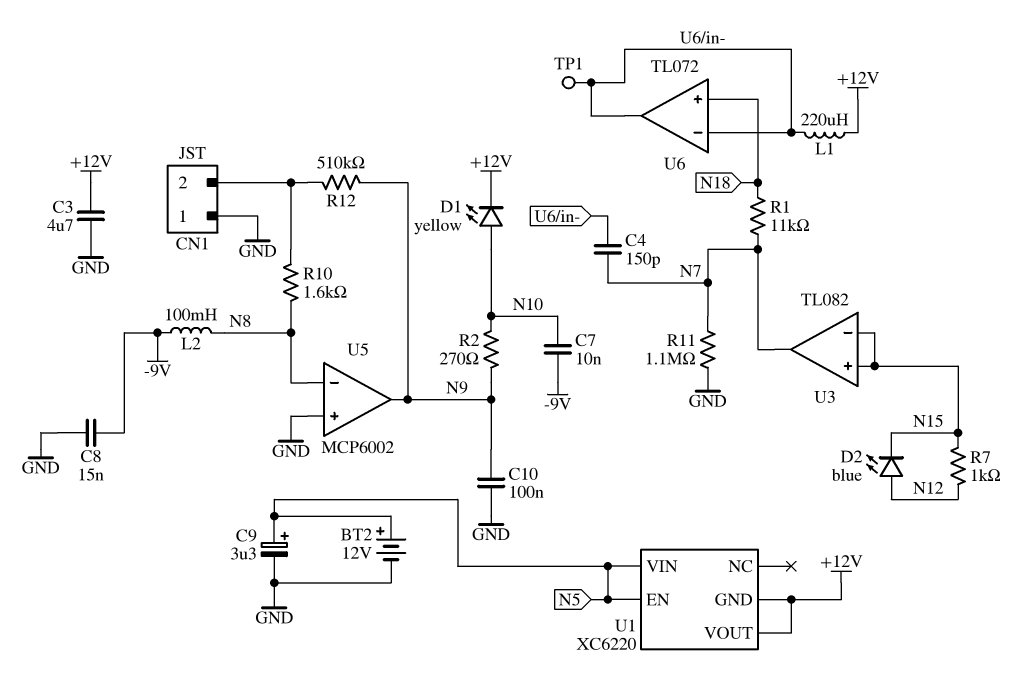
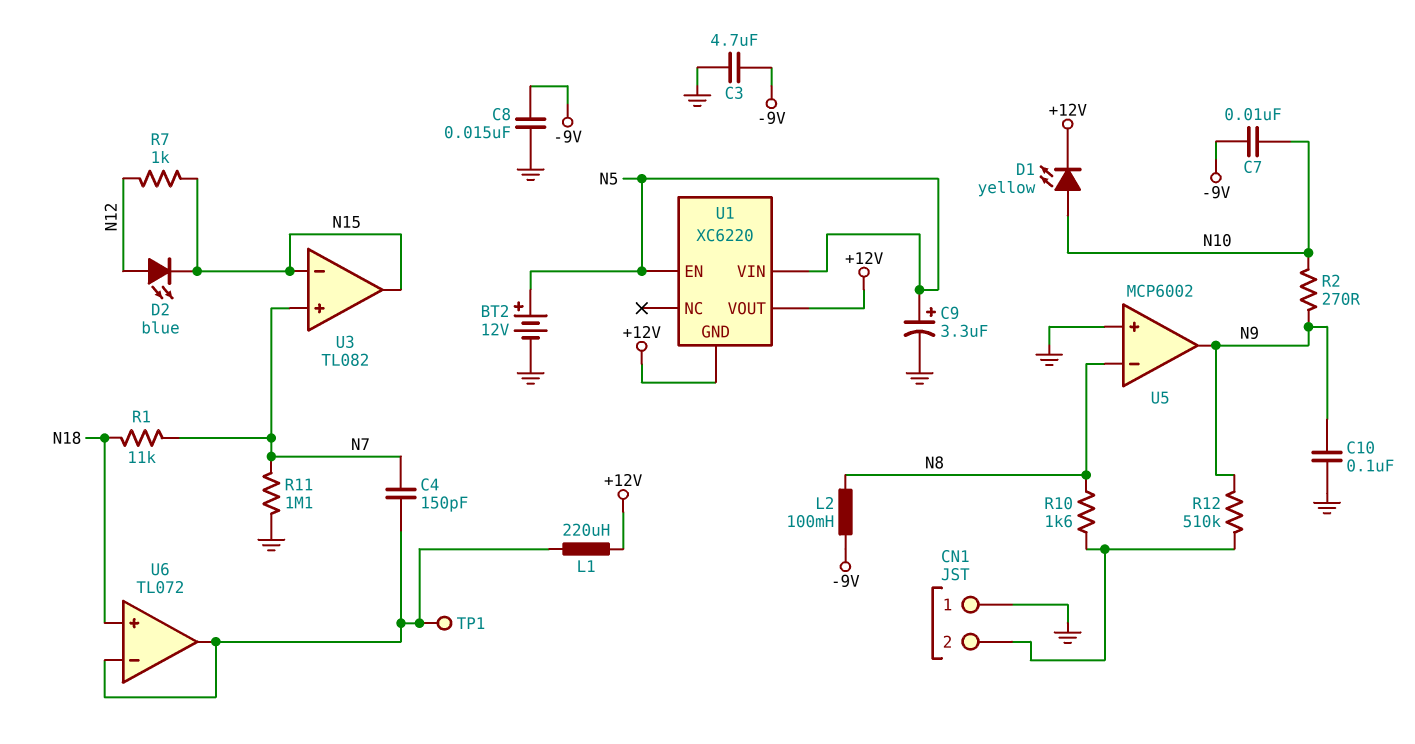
C3: 4.7uF (+12V, GND) -> 4.7uF (-9V, GND)
U3 pin in+: N15 -> N7
U3 pin out: N7 -> N15

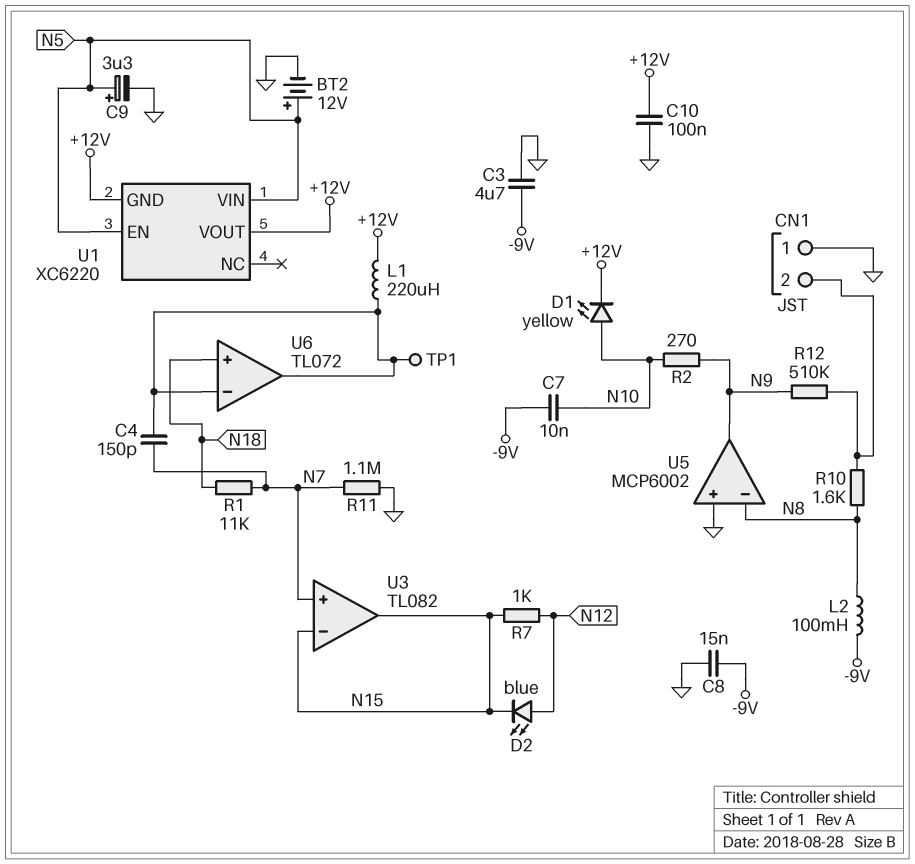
C10: 100nF (GND, N9) -> 100nF (+12V, GND)

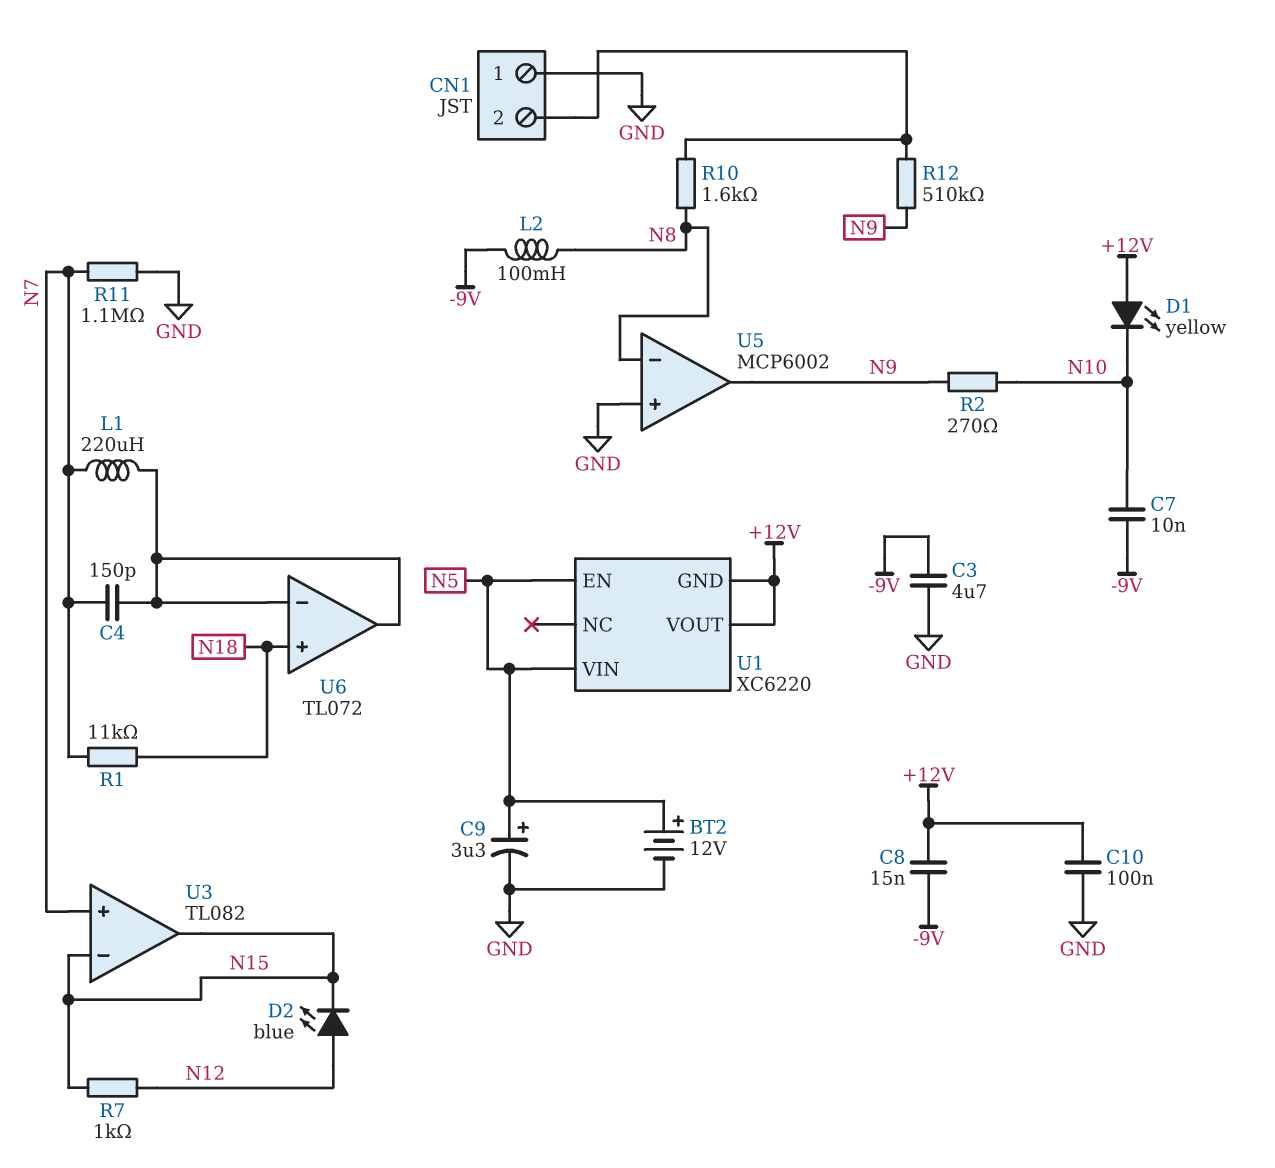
C8: 15nF (-9V, GND) -> 15nF (+12V, -9V)
D1: LED yellow (A N10, K +12V) -> LED yellow (A +12V, K N10)
L1: 220uH (+12V, U6/in-) -> 220uH (N7, U6/in-)
TP1: test point (U6/in-) -> none

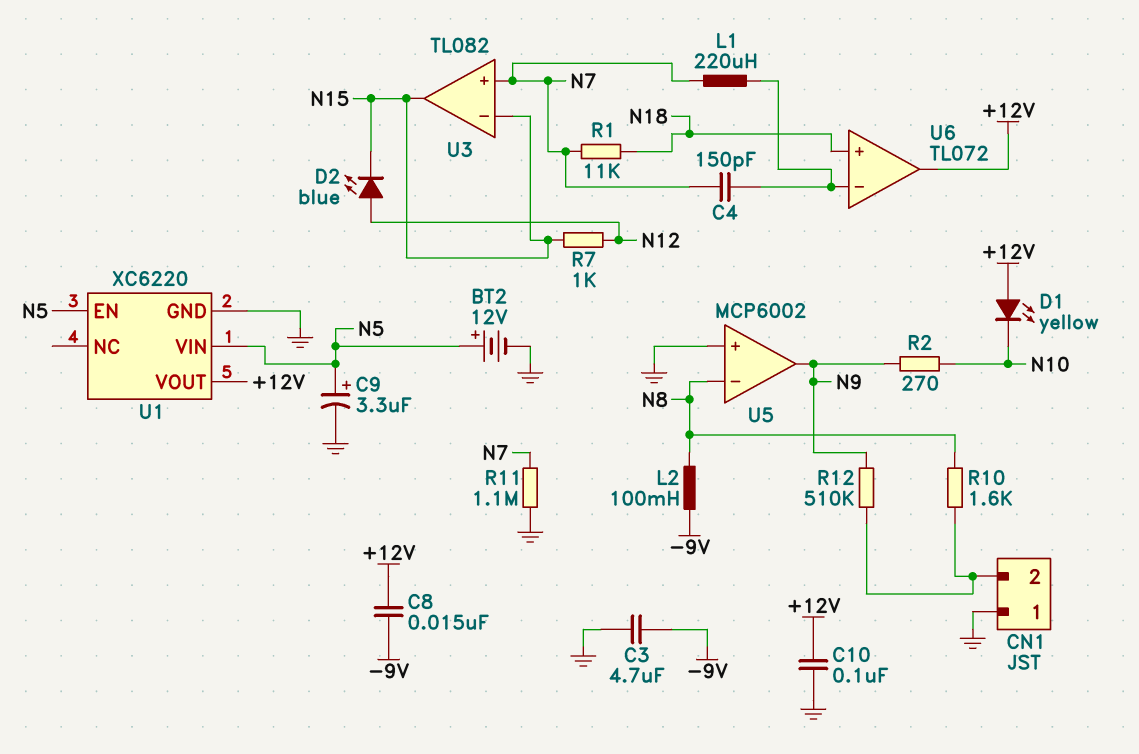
C7: 10nF (-9V, N10) -> none
U1 pin GND: +12V -> GND
U6 pin out: U6/in- -> +12V

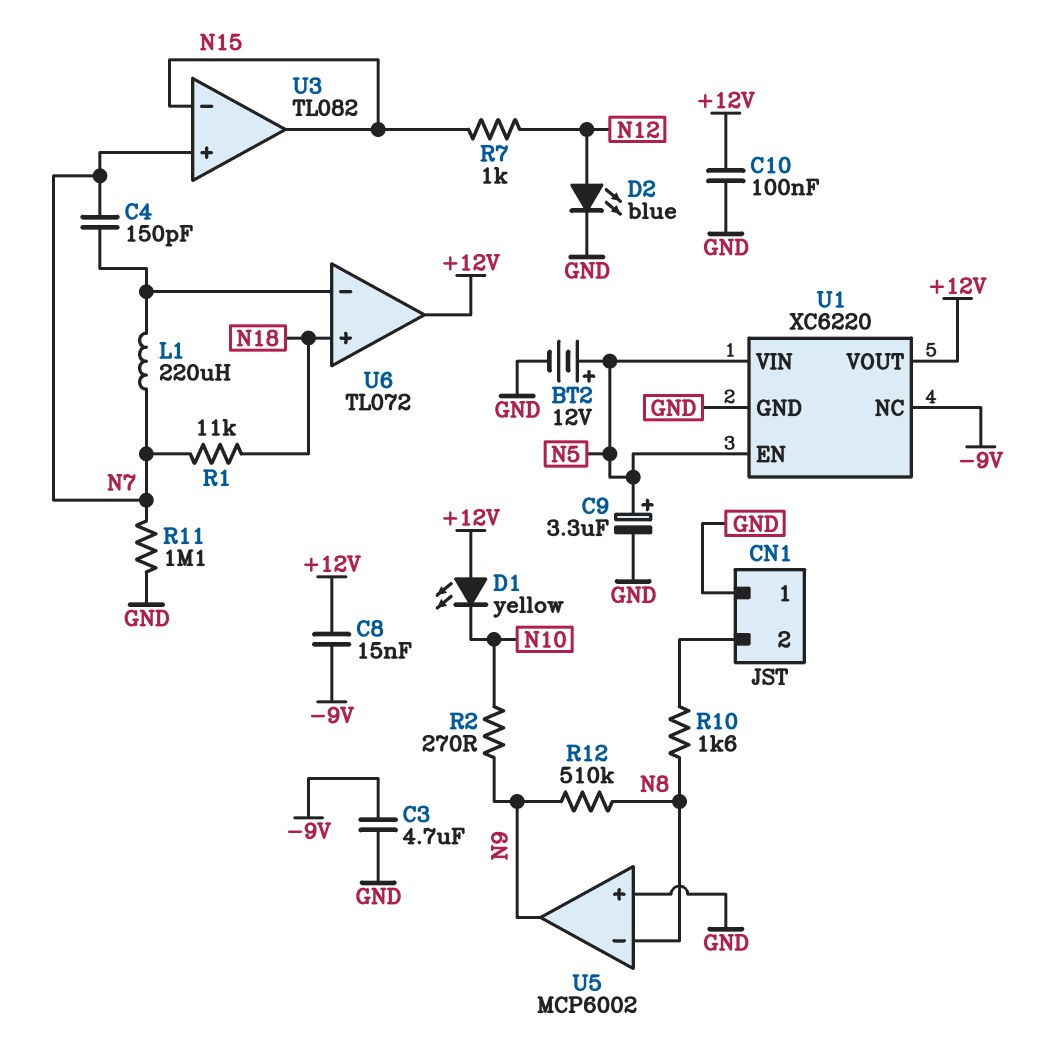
D2: LED blue (A N12, K N15) -> LED blue (A N12, K GND)
L2: 100mH (-9V, N8) -> none
R12: 510k (CN1/2, N9) -> 510k (N8, N9)
U1 pin NC: none -> -9V

